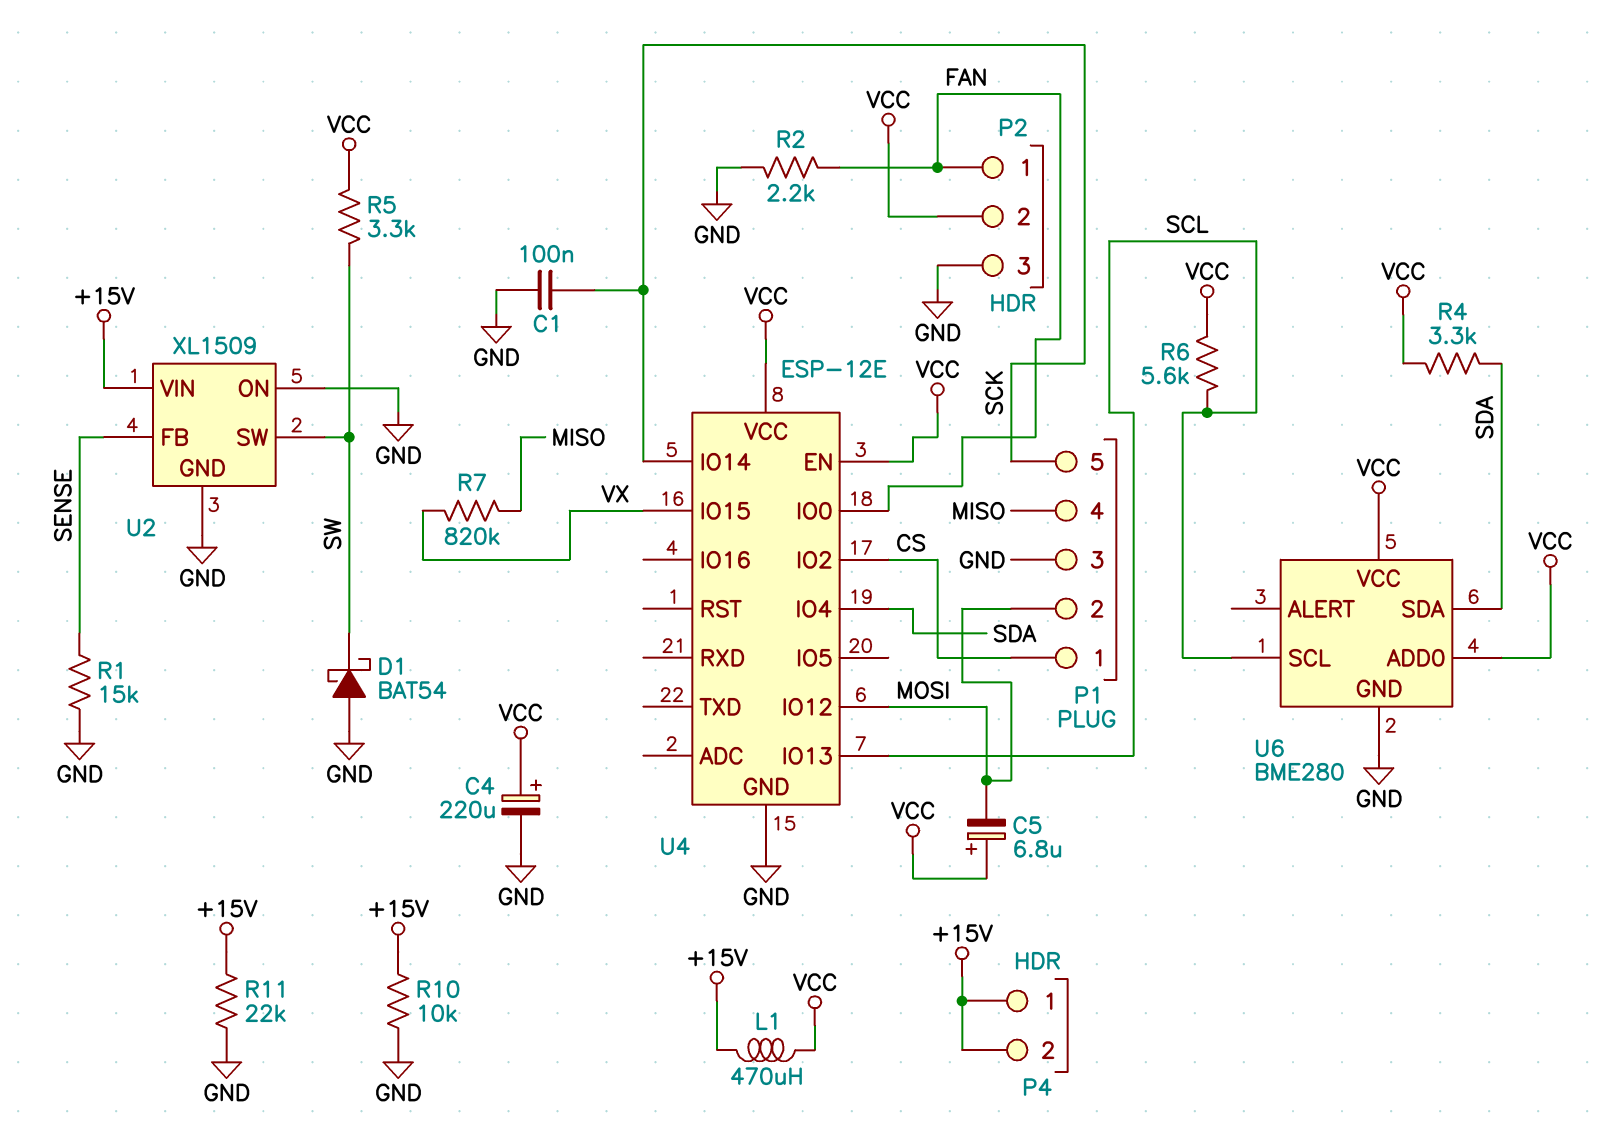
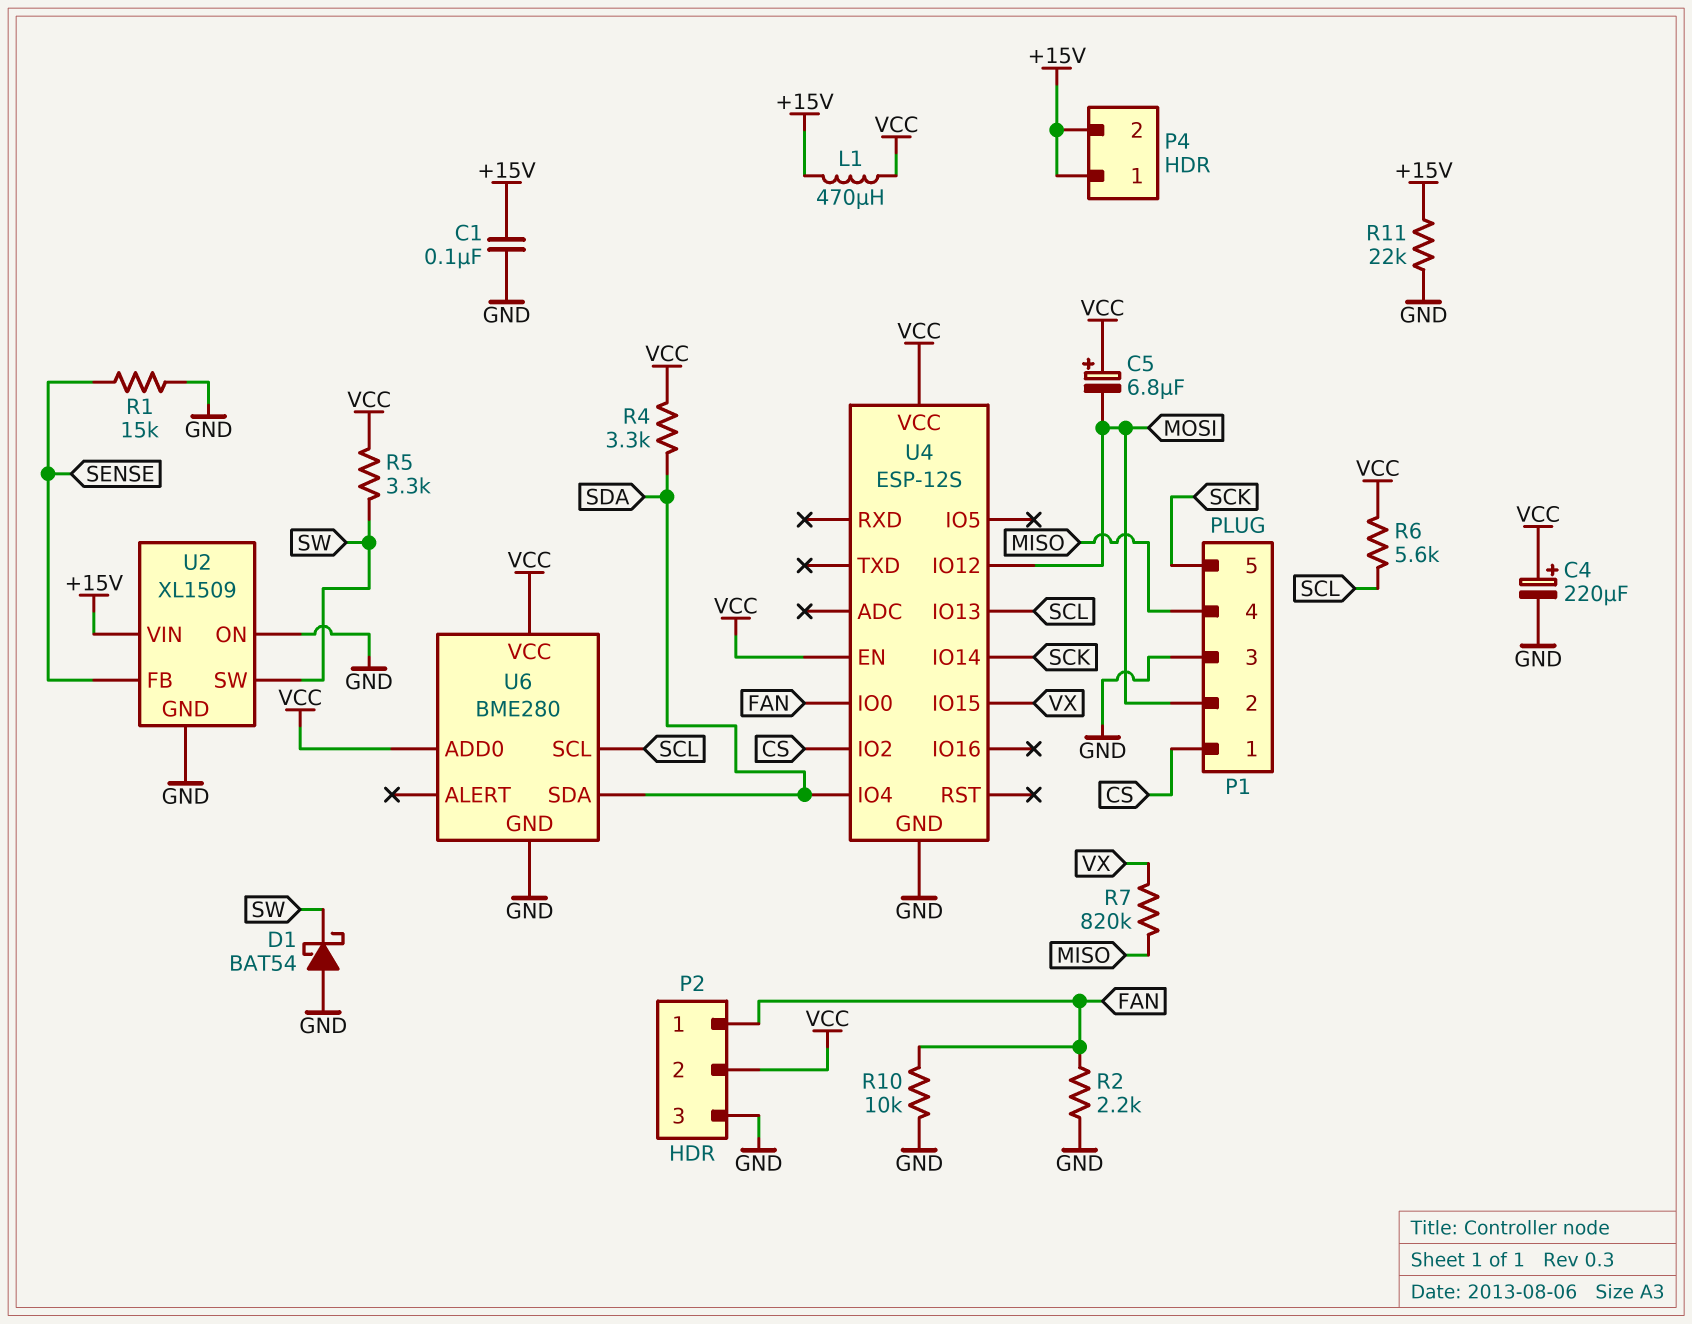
C1: 100nF (GND, SCK) -> 100nF (+15V, GND)
R10: 10k (+15V, GND) -> 10k (FAN, GND)
U4: ESP-12E -> ESP-12S

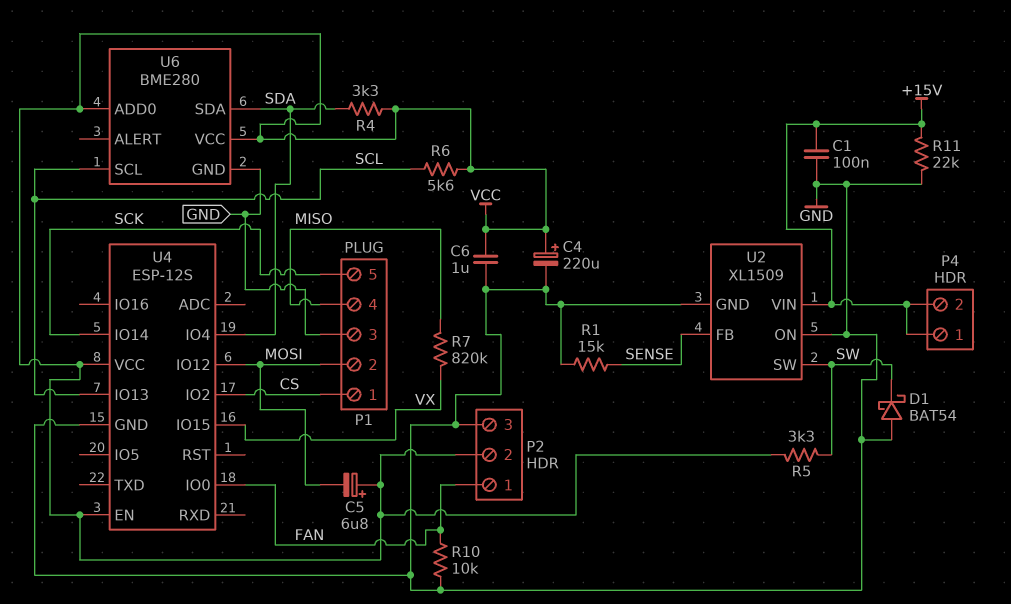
C6: none -> 1uF (GND, VCC)
L1: 470uH (+15V, VCC) -> none
R2: 2.2k (FAN, GND) -> none

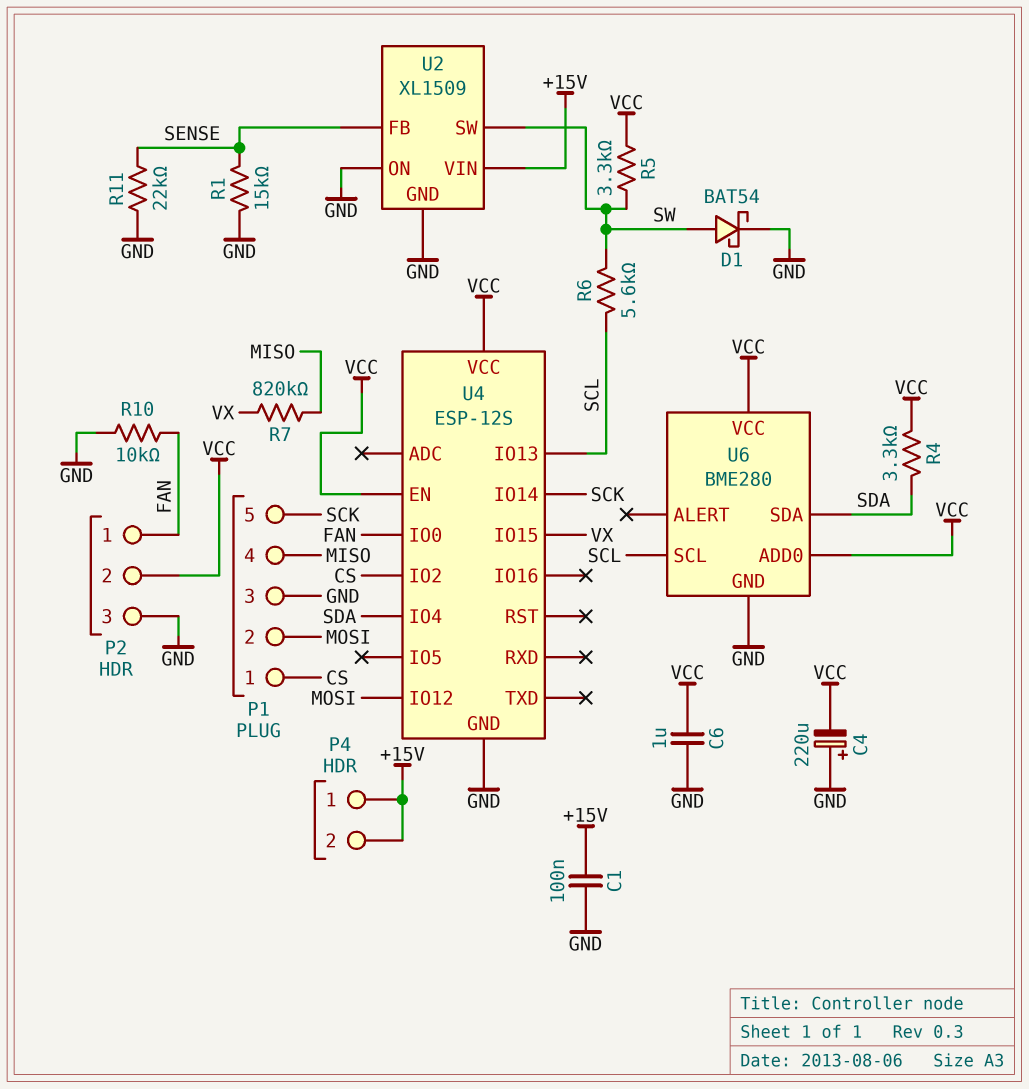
C4: 220uF (plus VCC, minus GND) -> 220uF (plus GND, minus VCC)
C5: 6.8uF (plus VCC, minus MOSI) -> none
D1: schottky BAT54 (A GND, K SW) -> schottky BAT54 (A SW, K GND)
R6: 5.6k (SCL, VCC) -> 5.6k (SCL, SW)
R11: 22k (+15V, GND) -> 22k (GND, SENSE)

